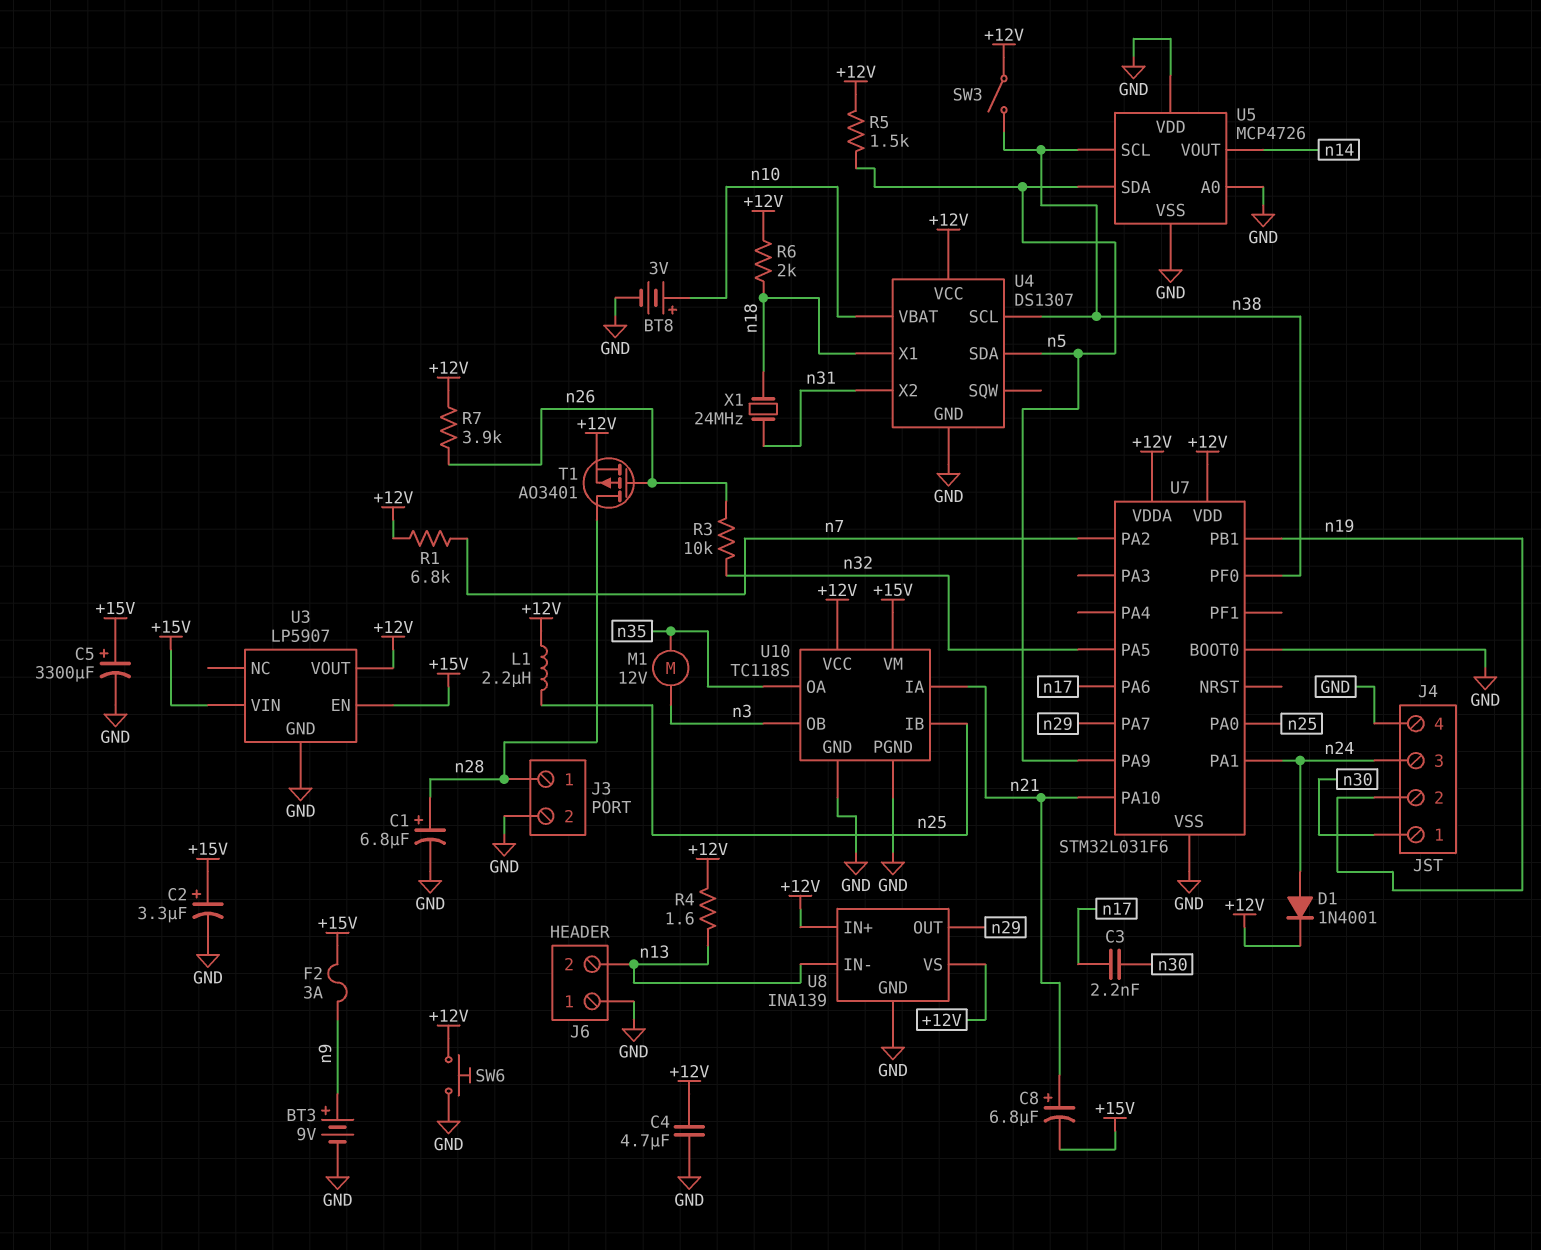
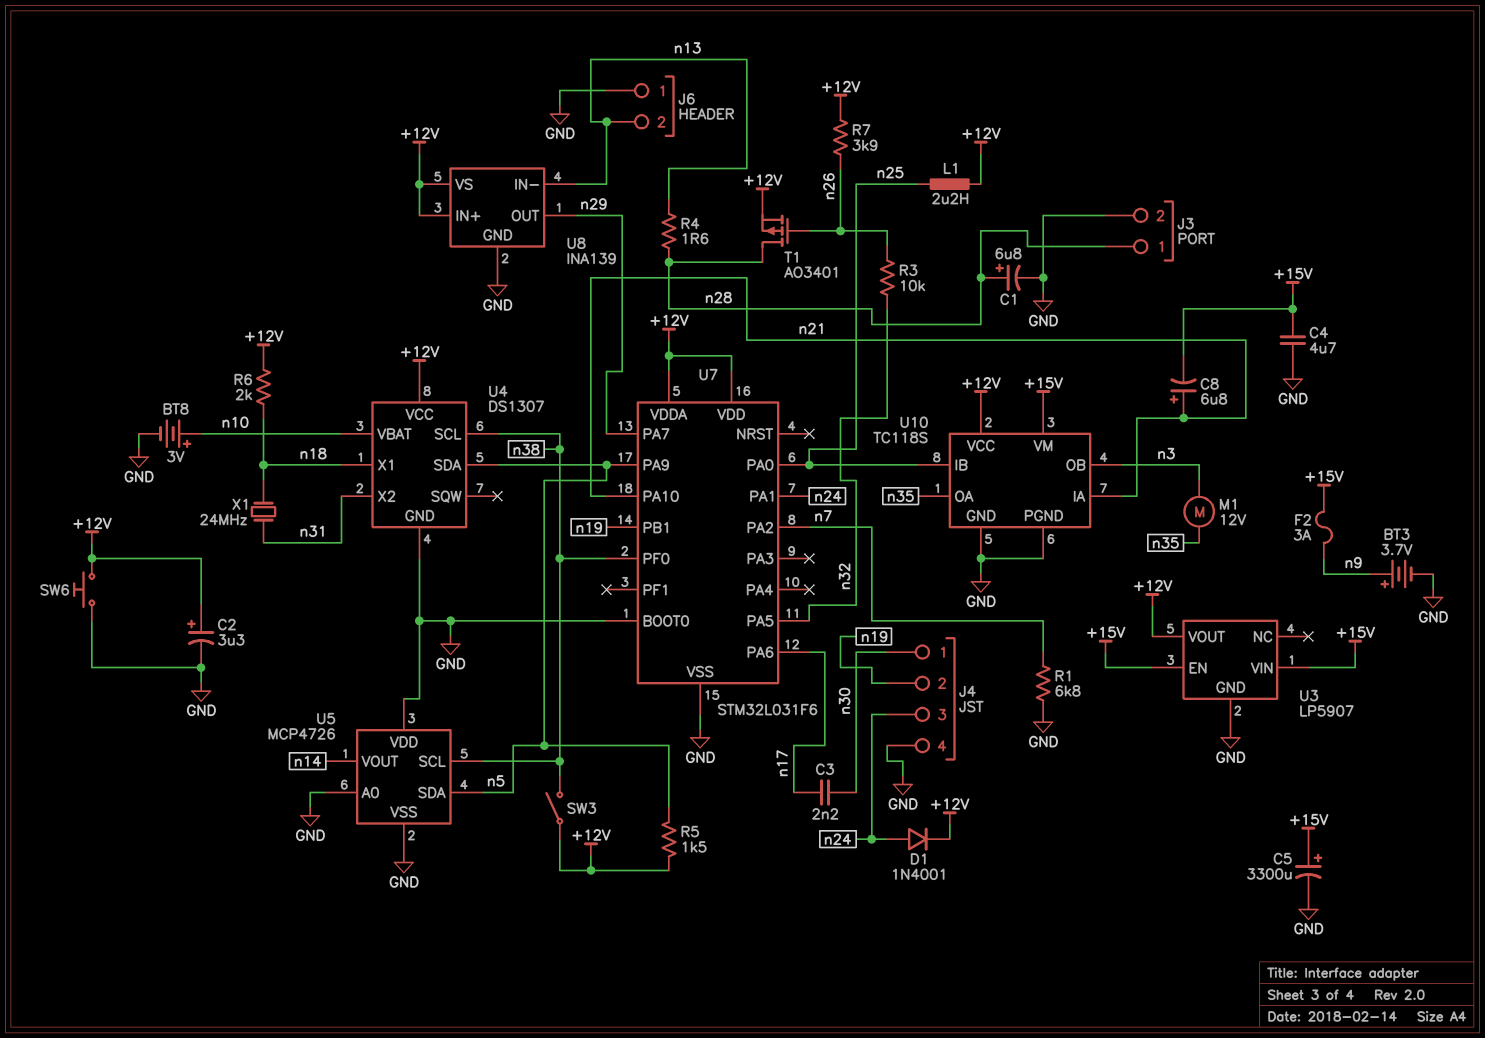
BT3: 9V (plus n9, minus GND) -> 3.7V (plus n9, minus GND)
C2: 3.3uF (plus +15V, minus GND) -> 3.3uF (plus +12V, minus GND)
C4: 4.7uF (+12V, GND) -> 4.7uF (+15V, GND)
R1: 6.8k (+12V, n7) -> 6.8k (GND, n7)
R4: 1.6 (+12V, n13) -> 1.6 (n13, n28)

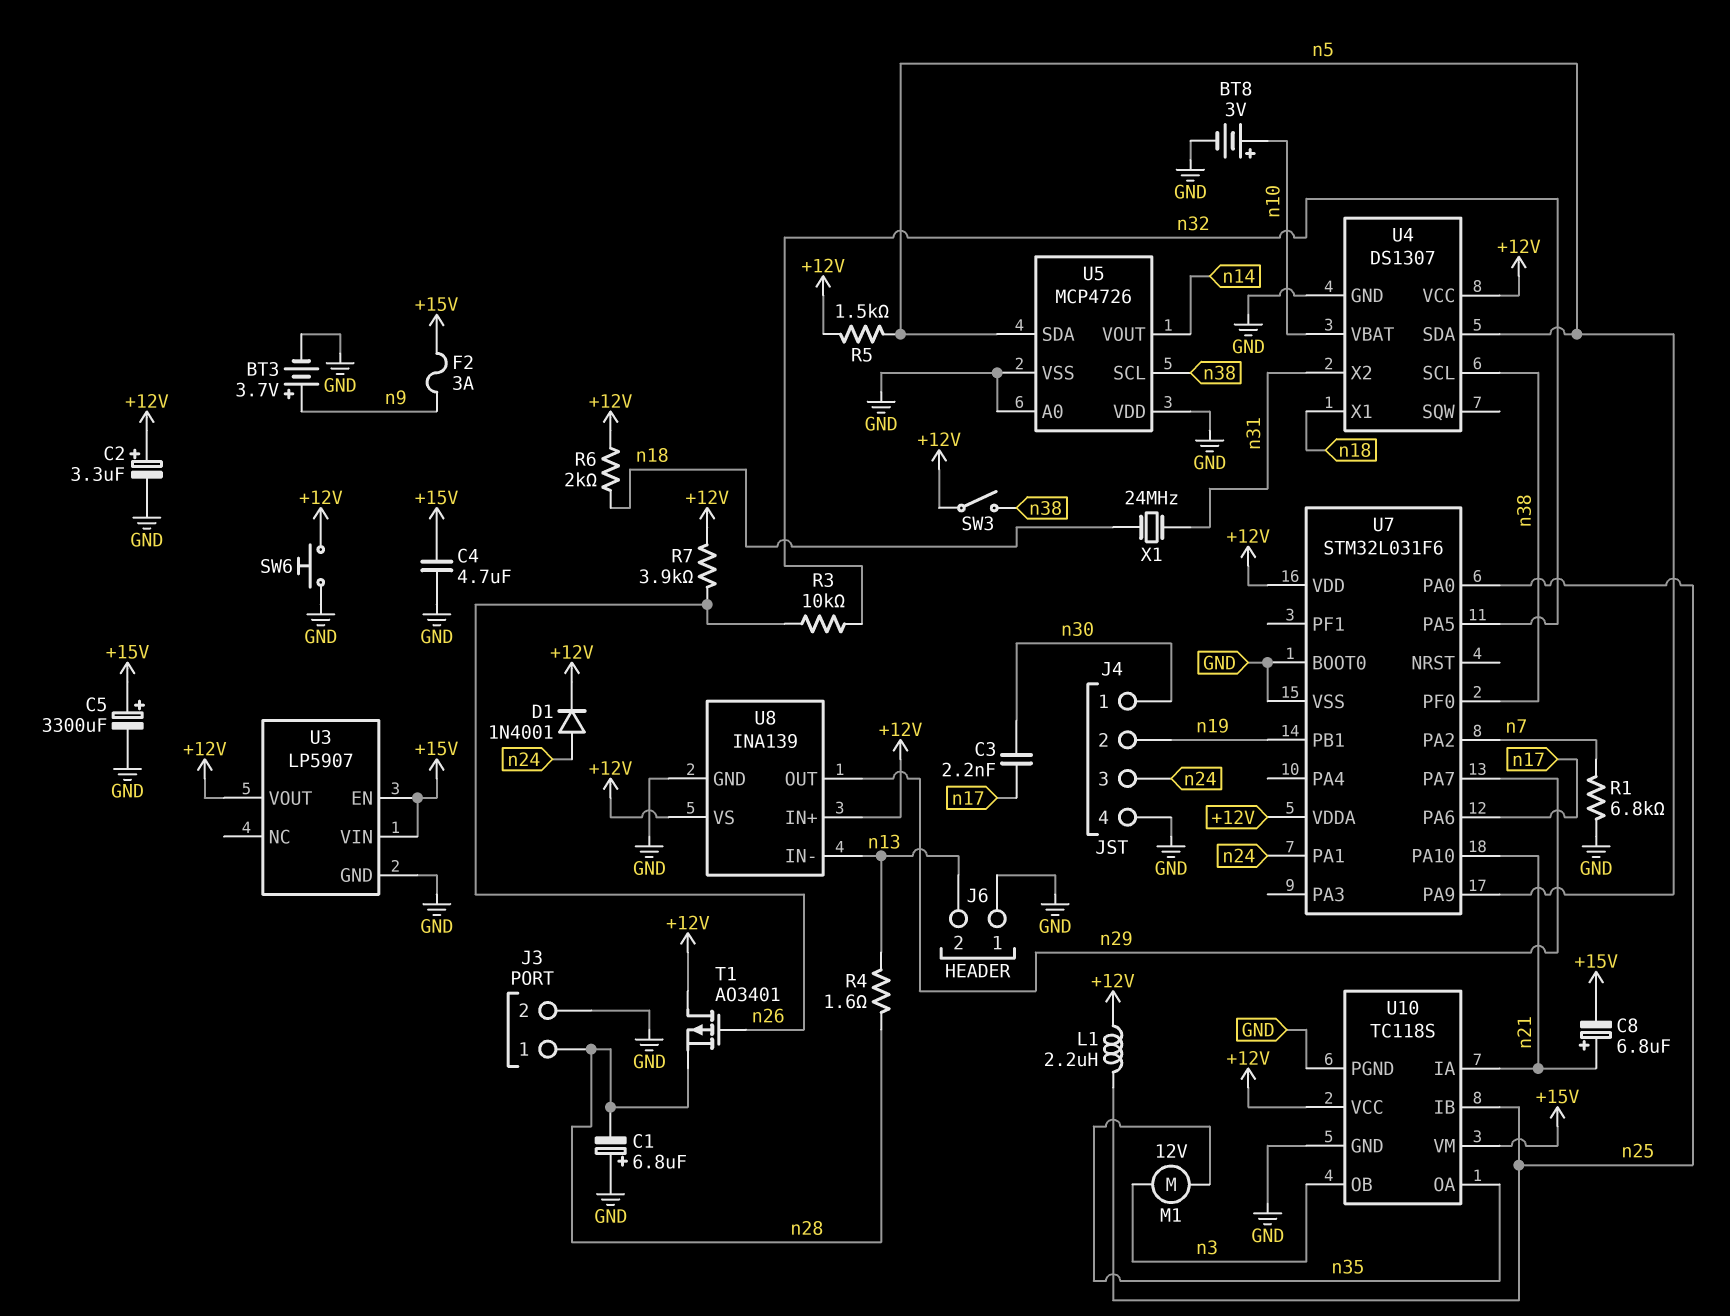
C1: 6.8uF (plus n28, minus GND) -> 6.8uF (plus GND, minus n28)
T1: PMOS AO3401 (G n26, D n28, S +12V) -> PMOS AO3401 (G n26, D +12V, S n28)

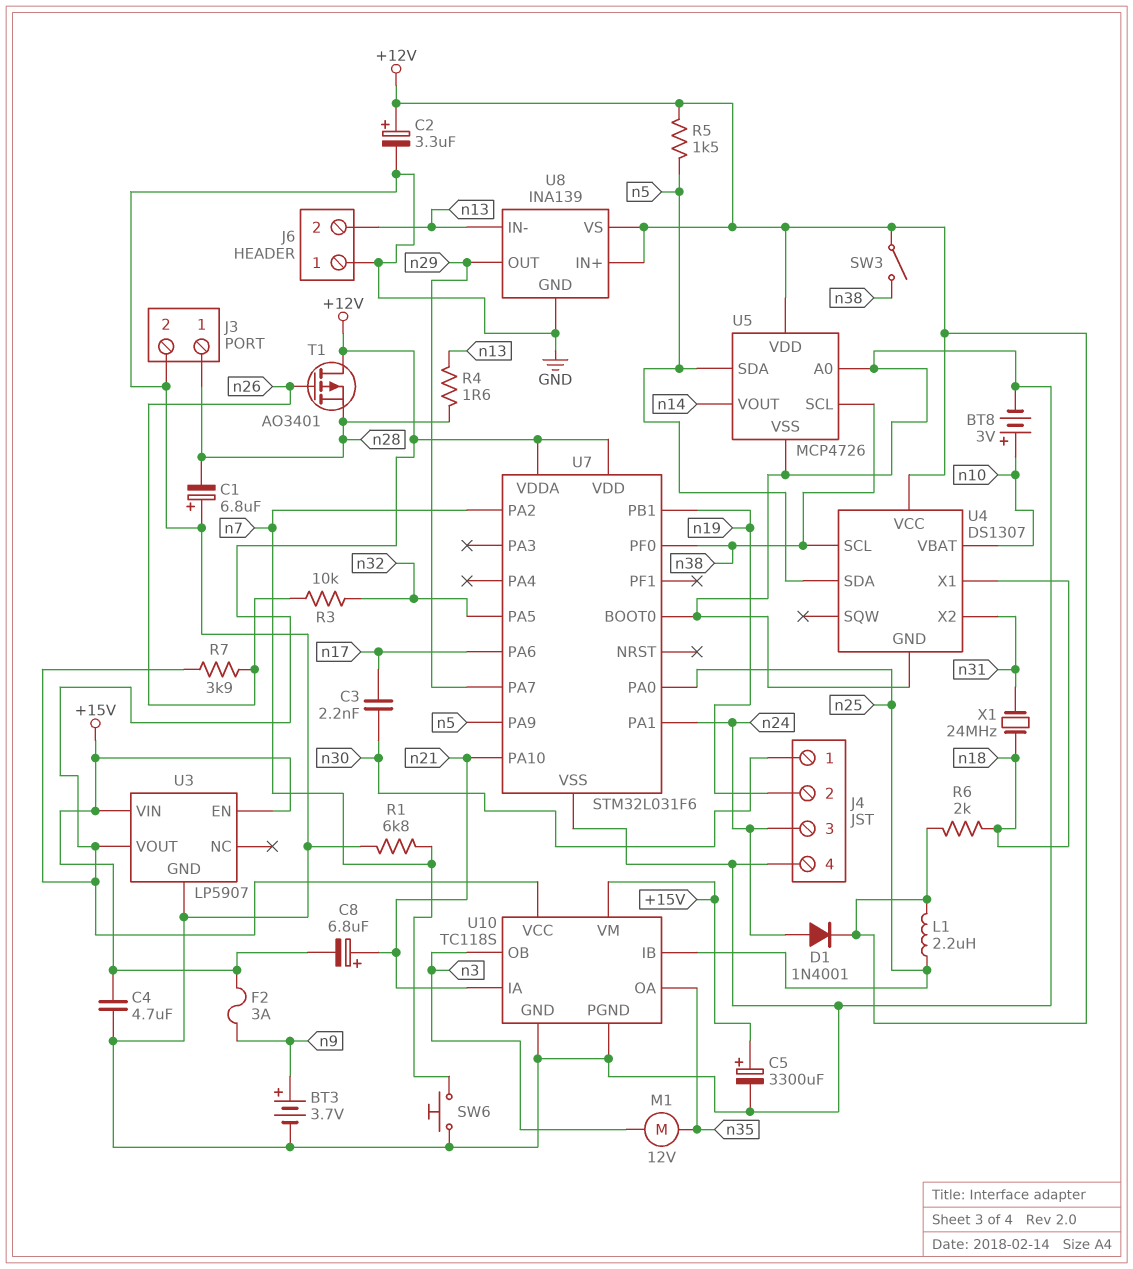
SW6: button (+12V, GND) -> button (GND, n7)
U5 pin VDD: GND -> +12V

